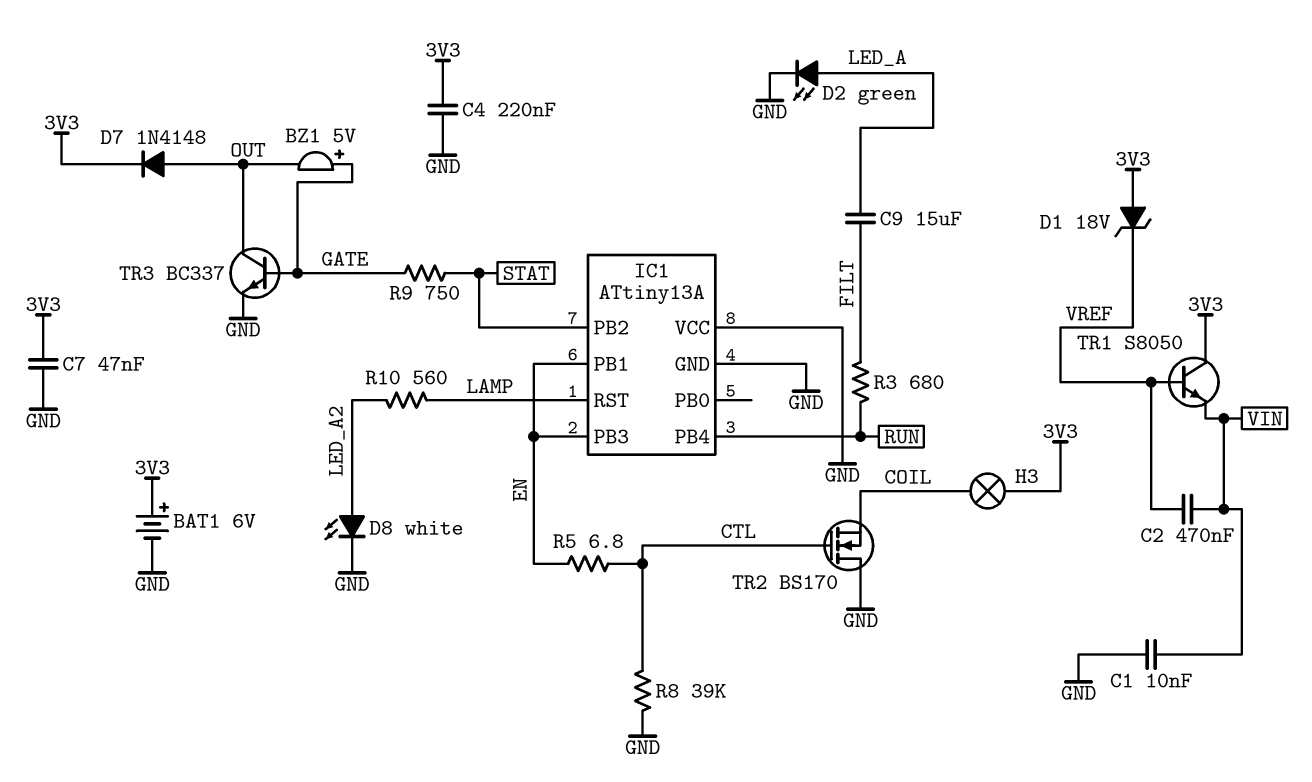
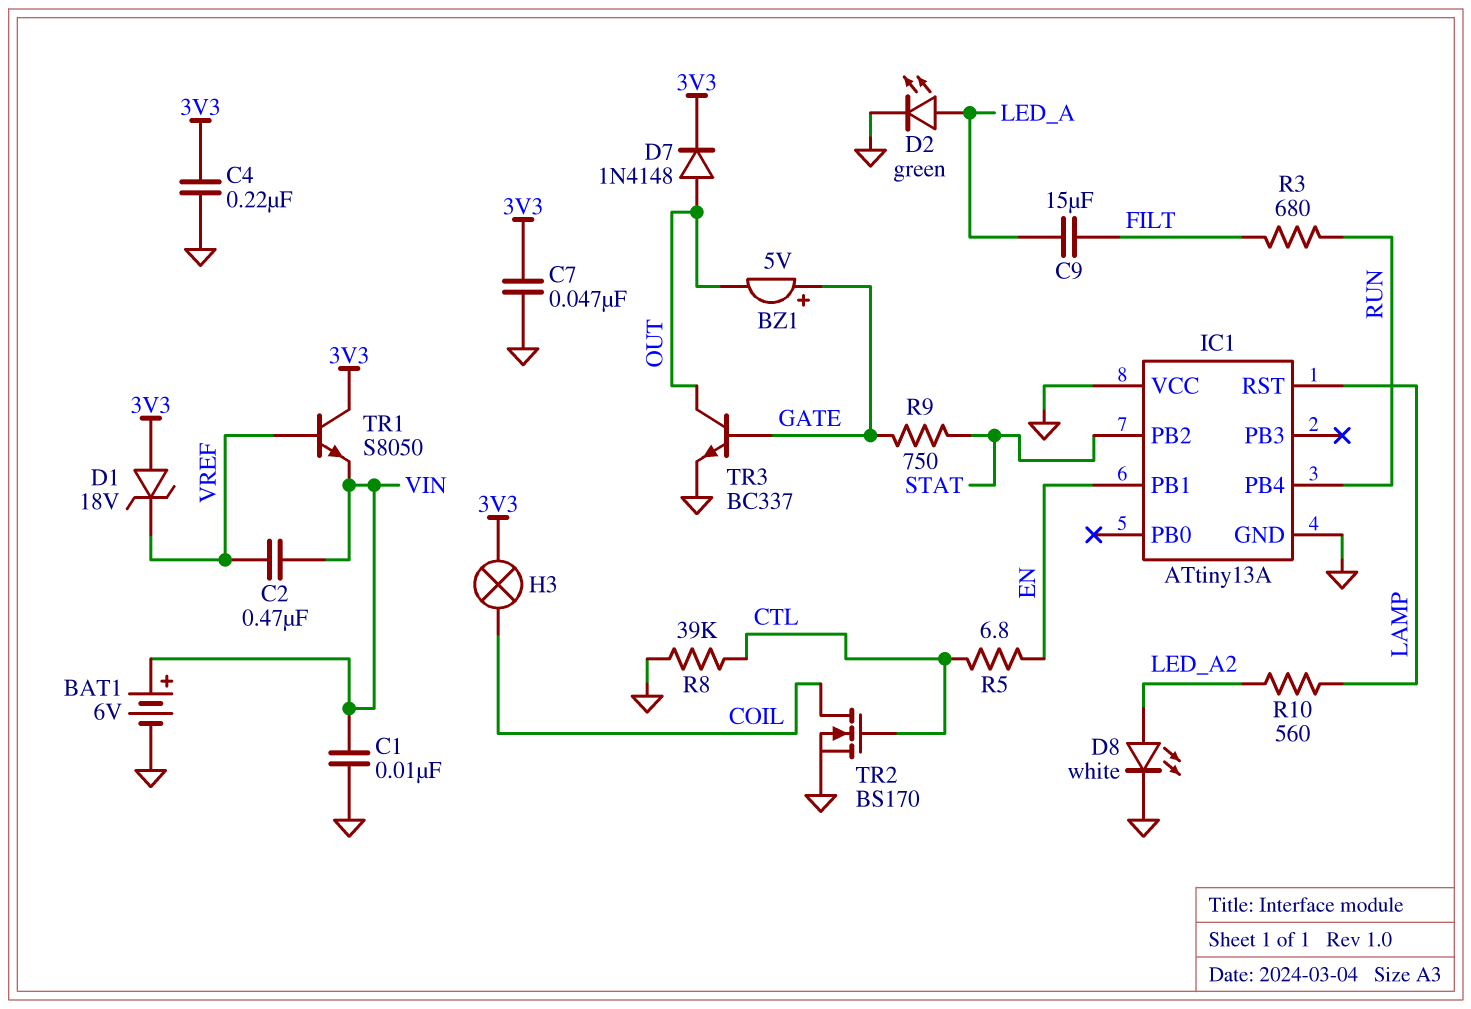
BAT1: 6V (plus 3V3, minus GND) -> 6V (plus VIN, minus GND)
IC1 pin PB3: EN -> none
TR2: NMOS BS170 (G CTL, D GND, S COIL) -> NMOS BS170 (G CTL, D COIL, S GND)

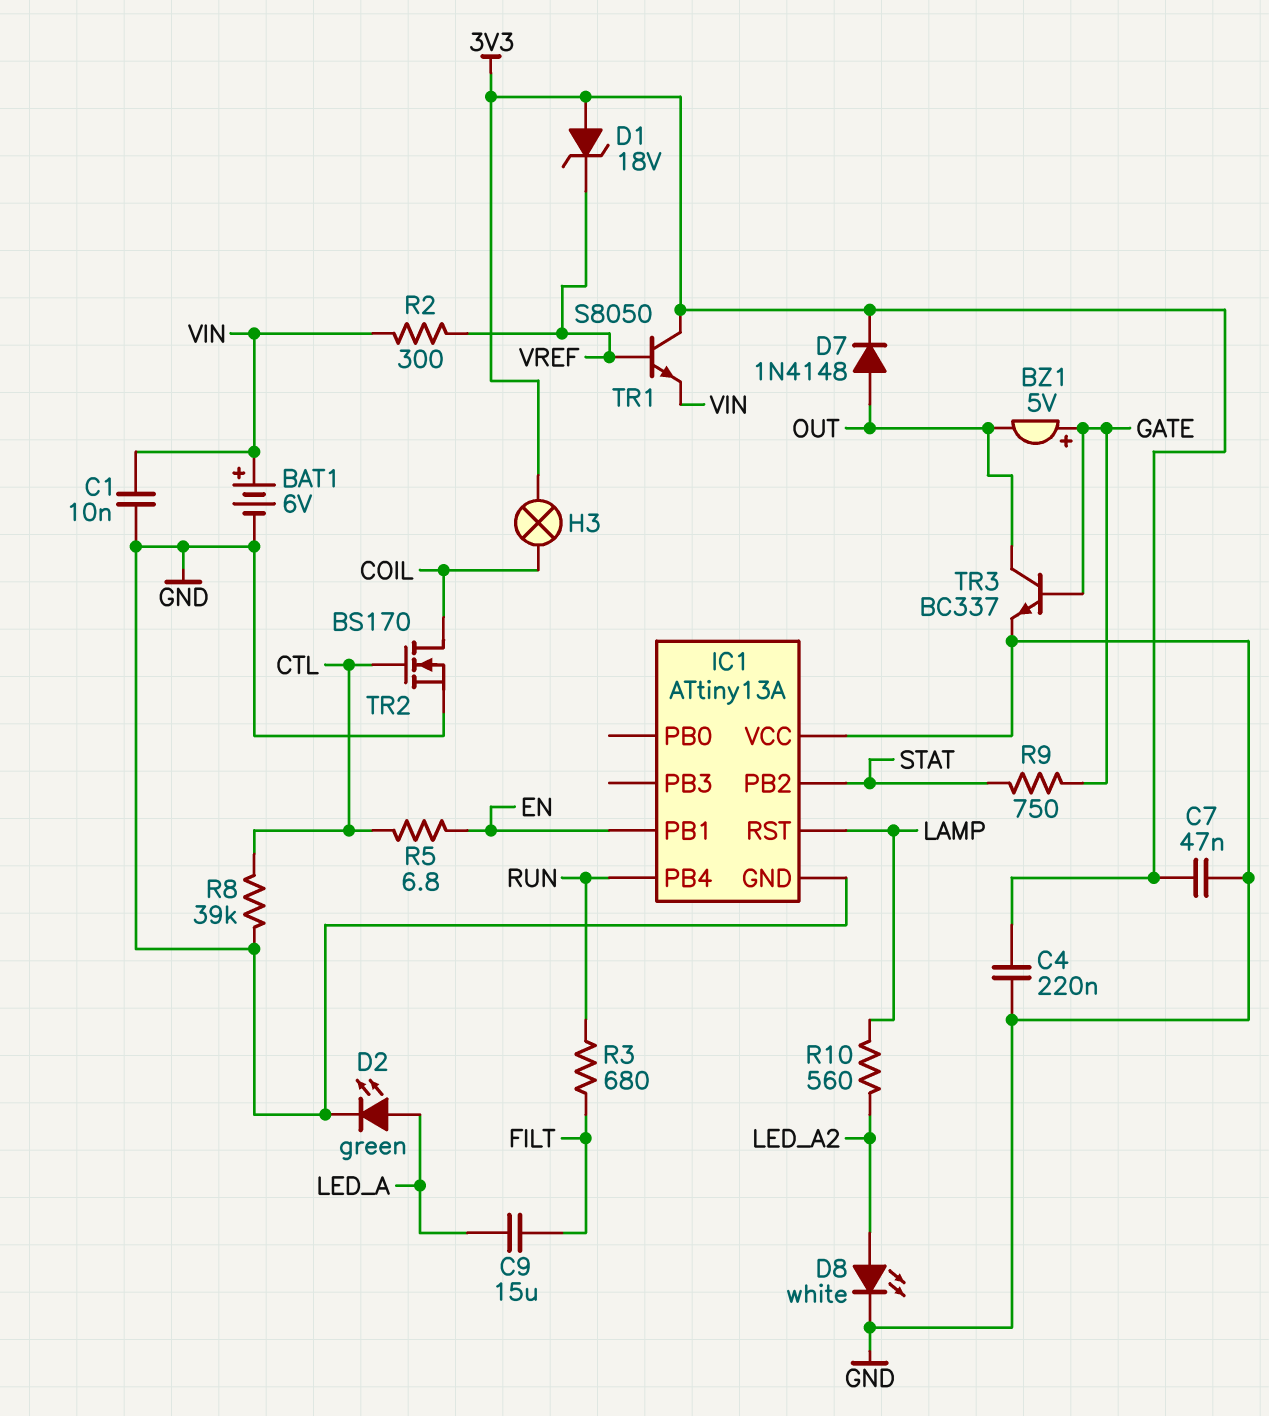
C2: 470nF (VIN, VREF) -> none
R2: none -> 300 (VIN, VREF)

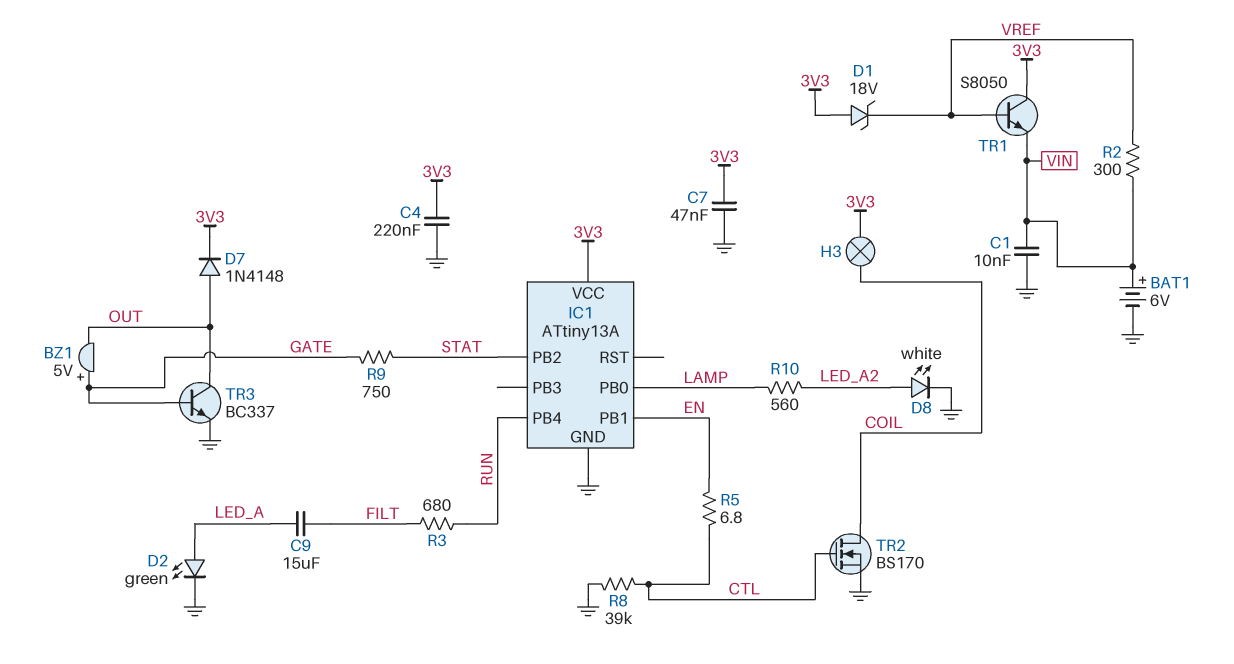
IC1 pin PB0: none -> LAMP
IC1 pin RST: LAMP -> none
IC1 pin VCC: GND -> 3V3

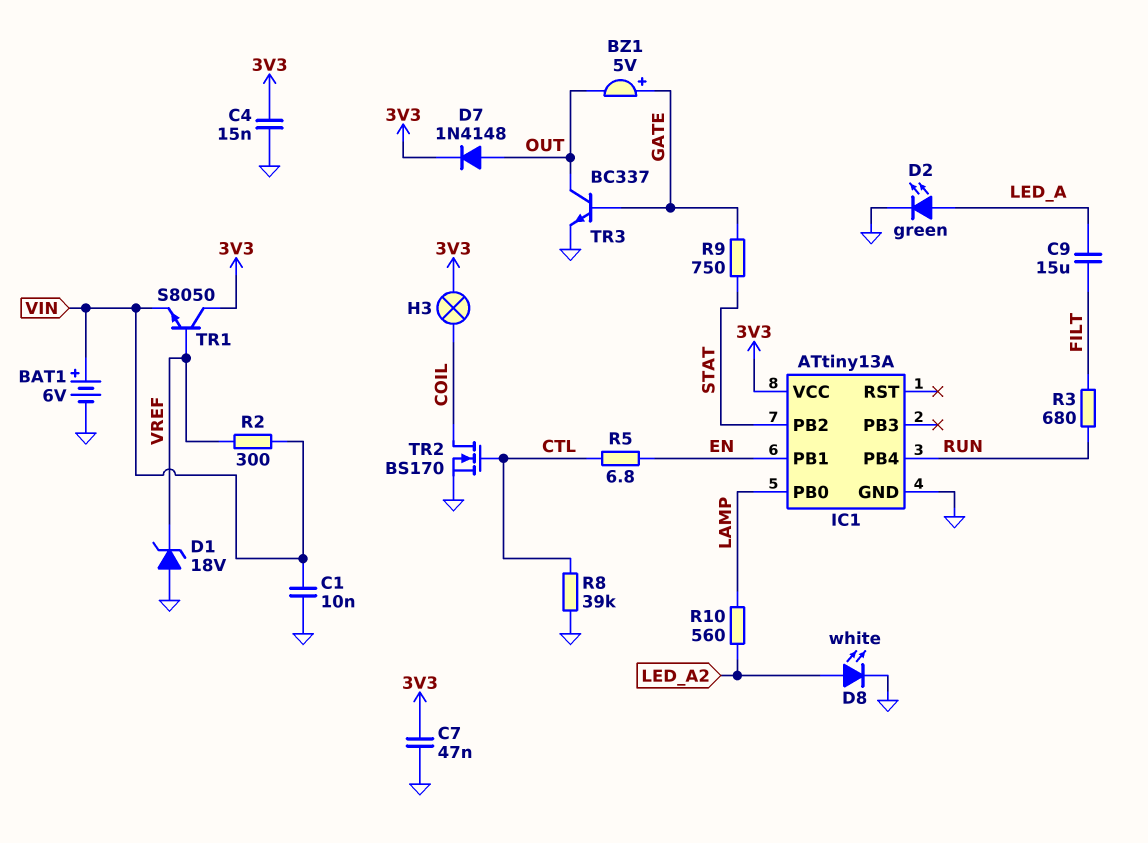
C4: 220nF (3V3, GND) -> 15nF (3V3, GND)
D1: zener 18V (A 3V3, K VREF) -> zener 18V (A GND, K VREF)

